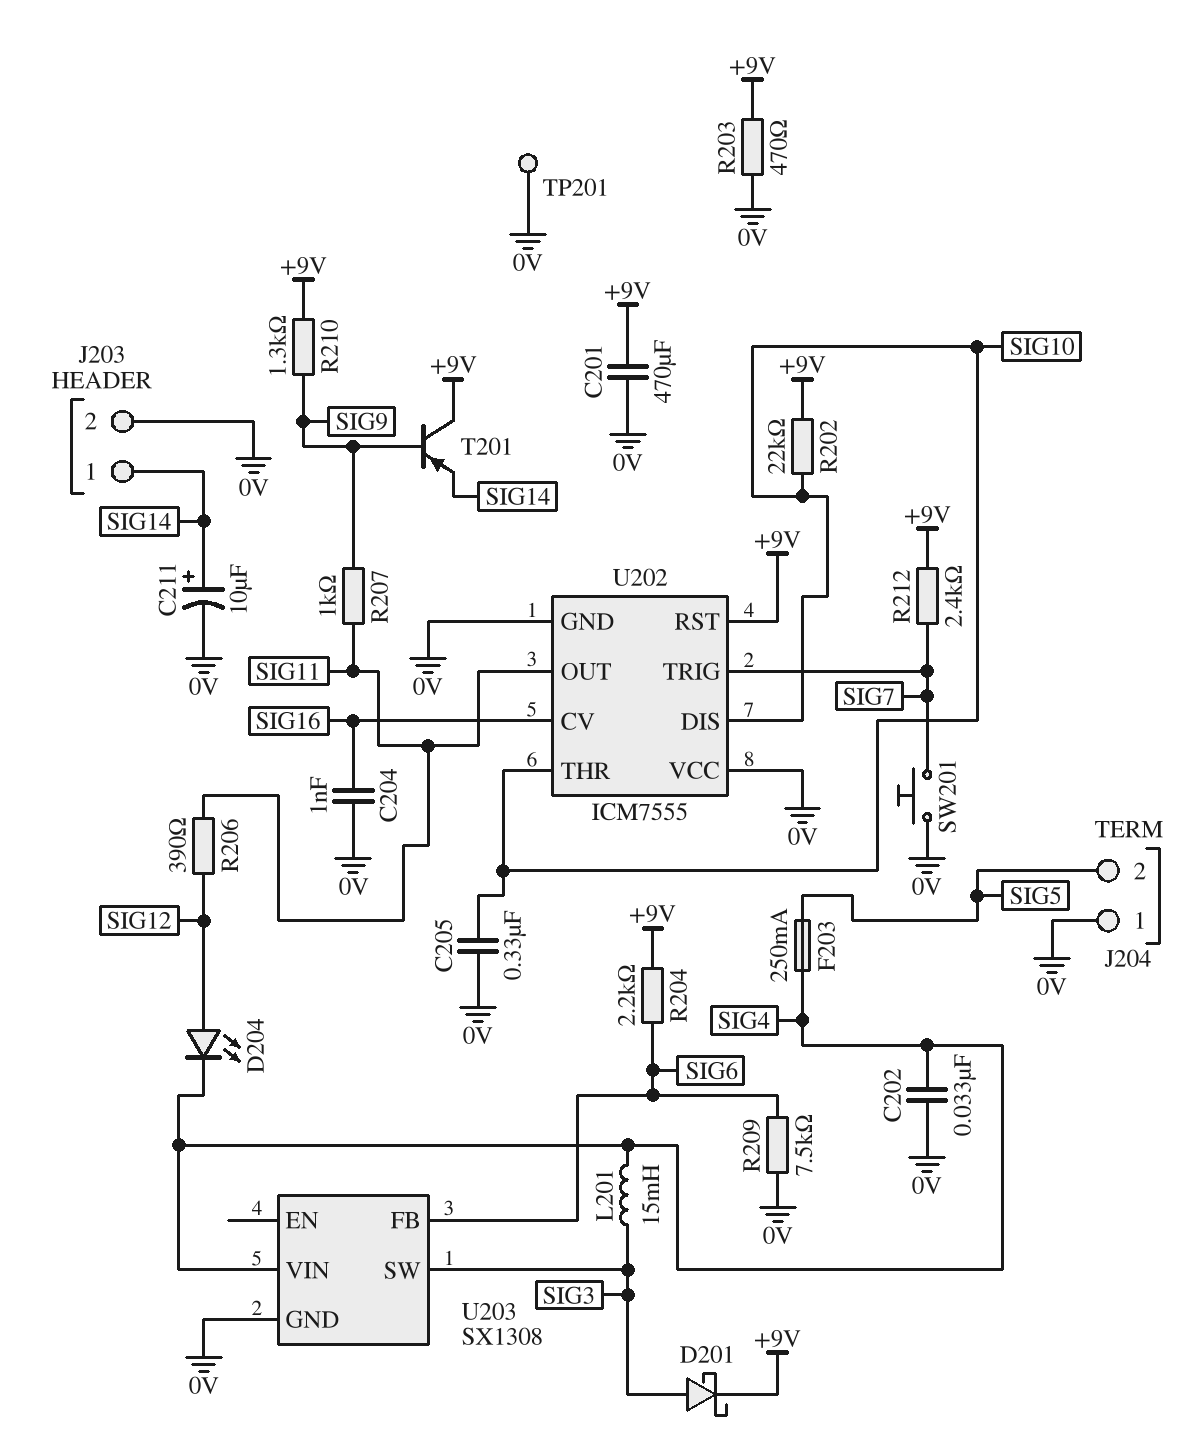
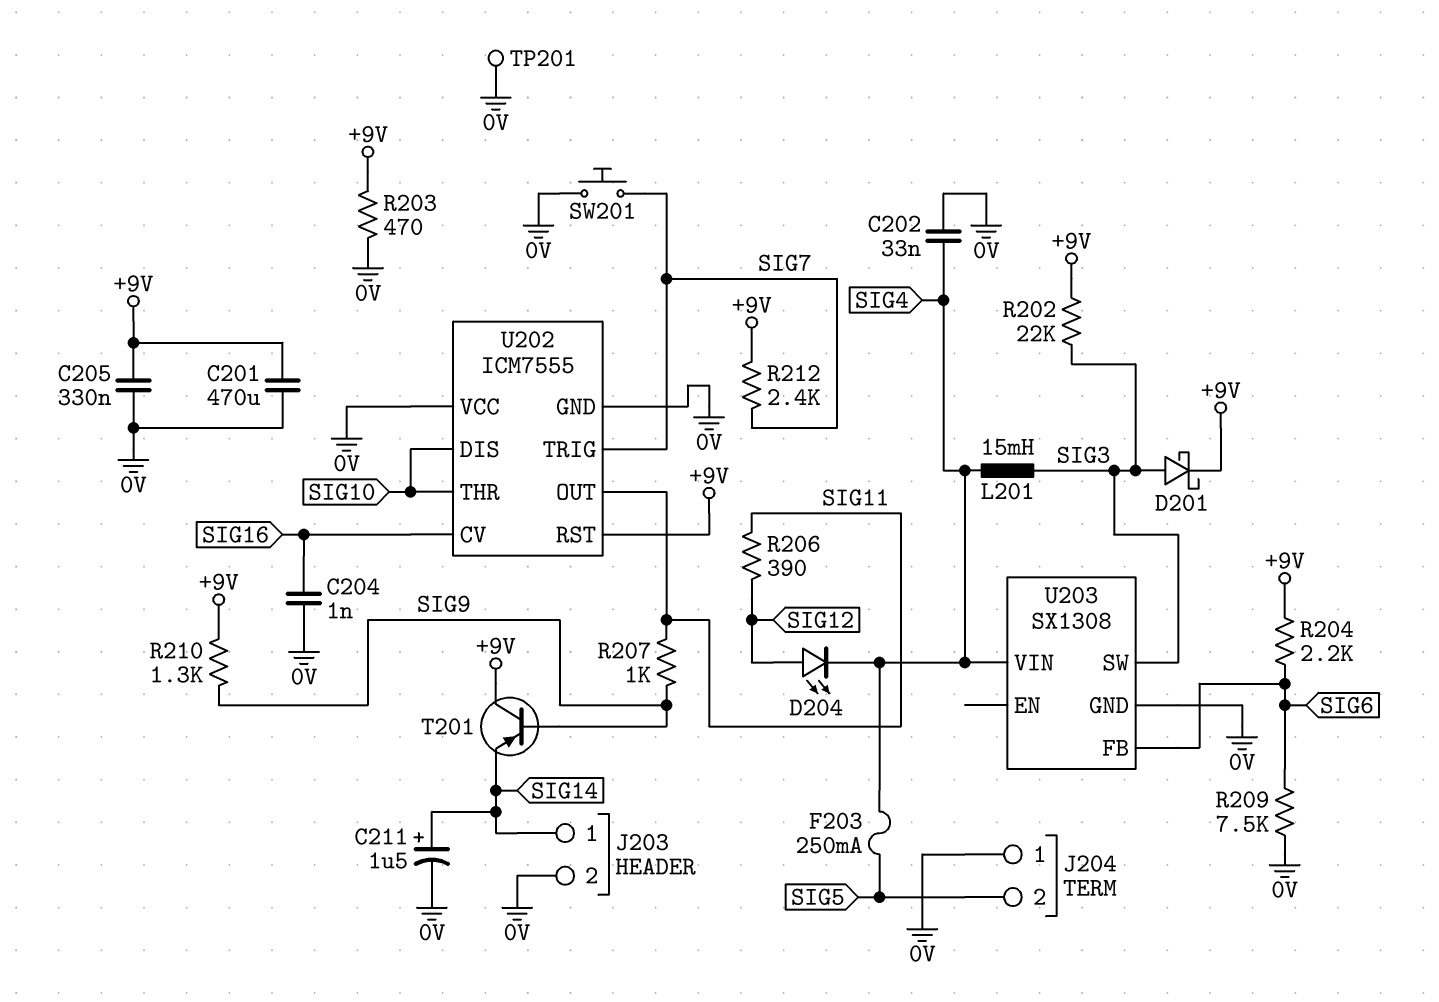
C205: 330nF (0V, SIG10) -> 330nF (+9V, 0V)
C211: 10uF (plus SIG14, minus 0V) -> 1.5uF (plus SIG14, minus 0V)
R202: 22k (+9V, SIG10) -> 22k (+9V, SIG3)

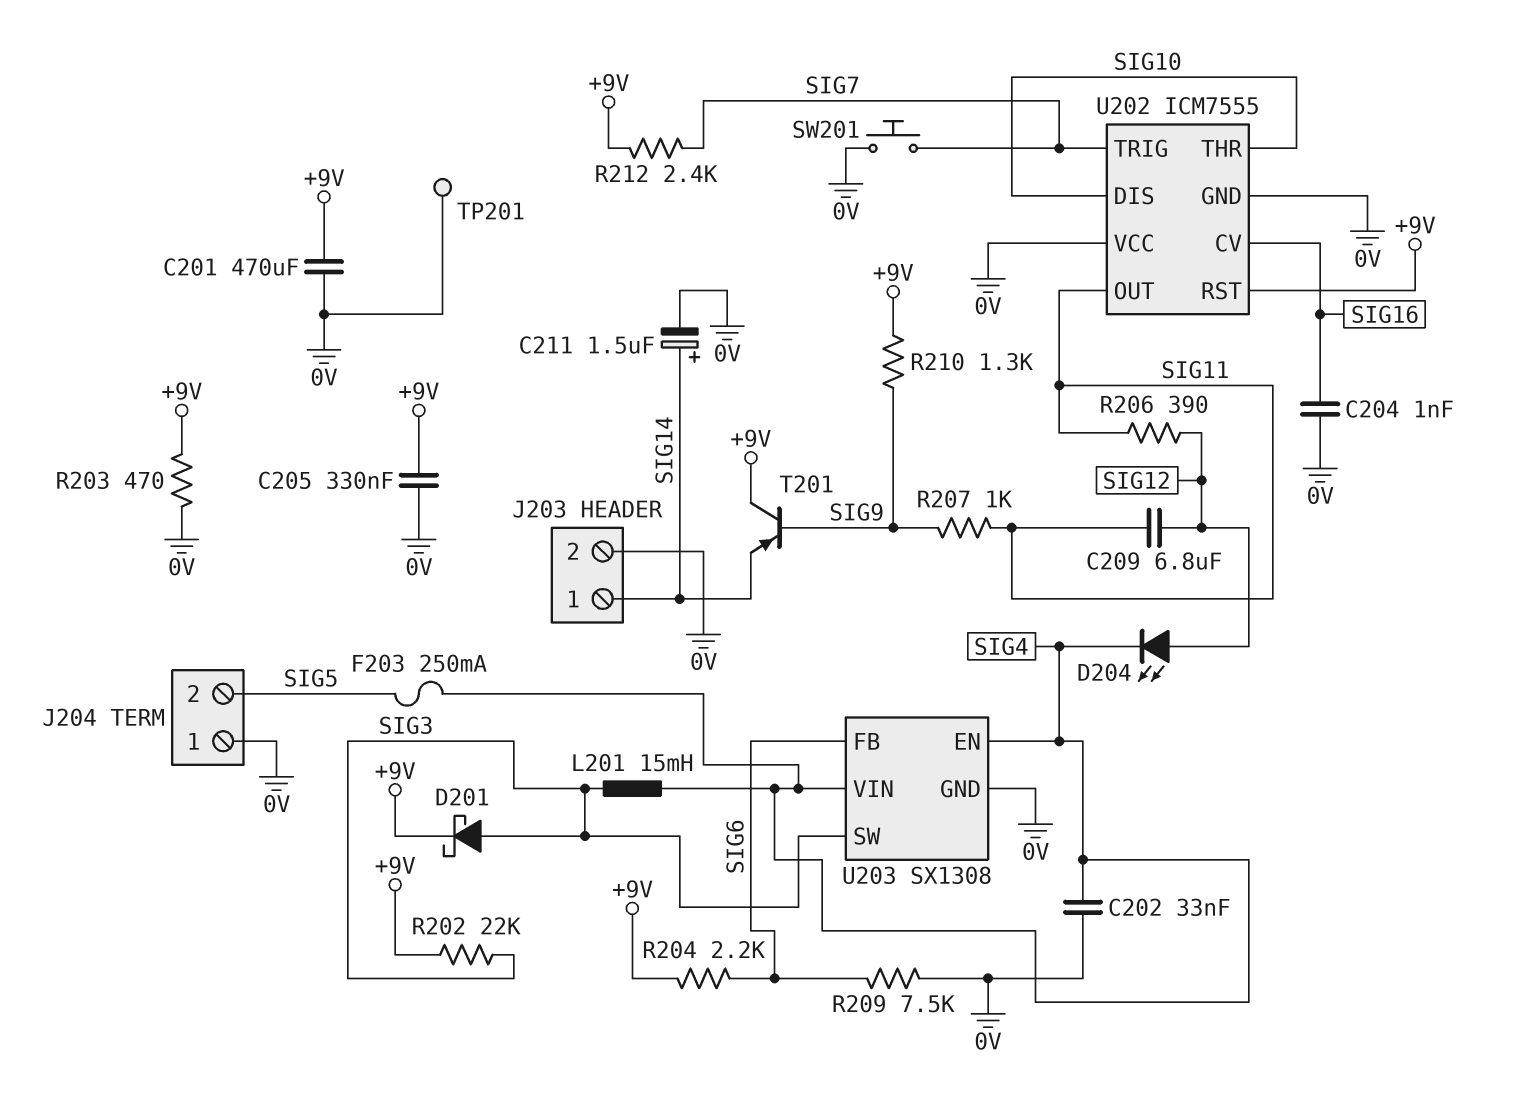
C209: none -> 6.8uF (SIG11, SIG12)
U203 pin EN: none -> SIG4

